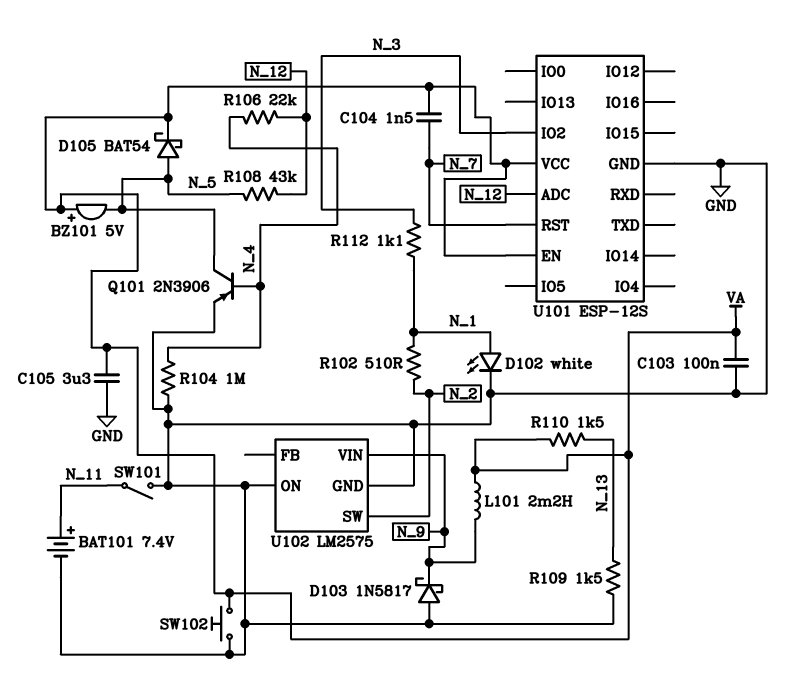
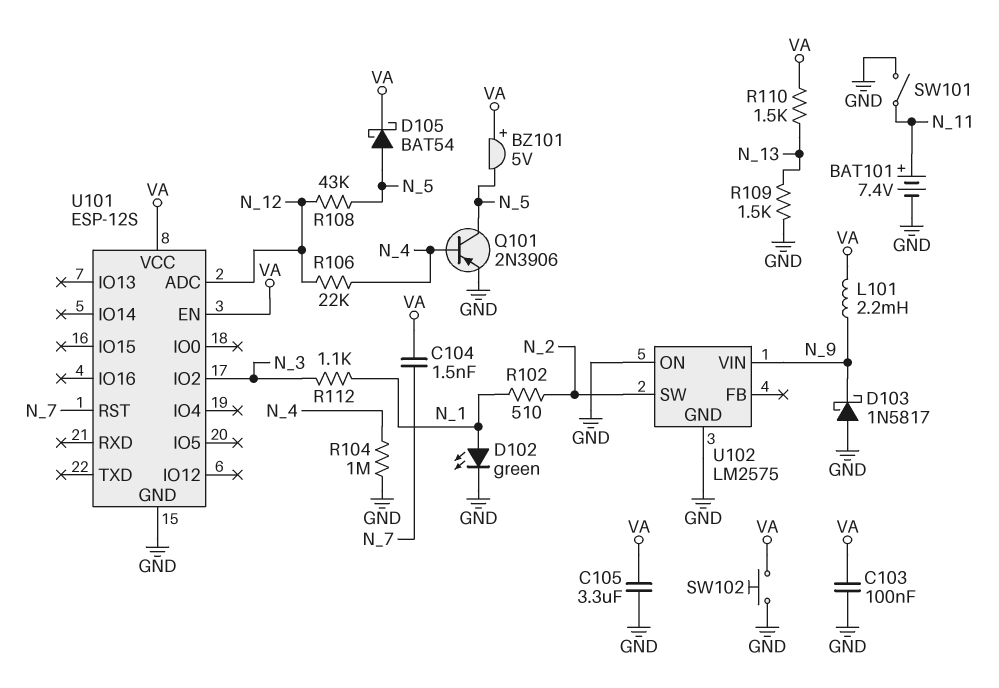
D102: LED white (A N_1, K GND) -> LED green (A N_1, K GND)

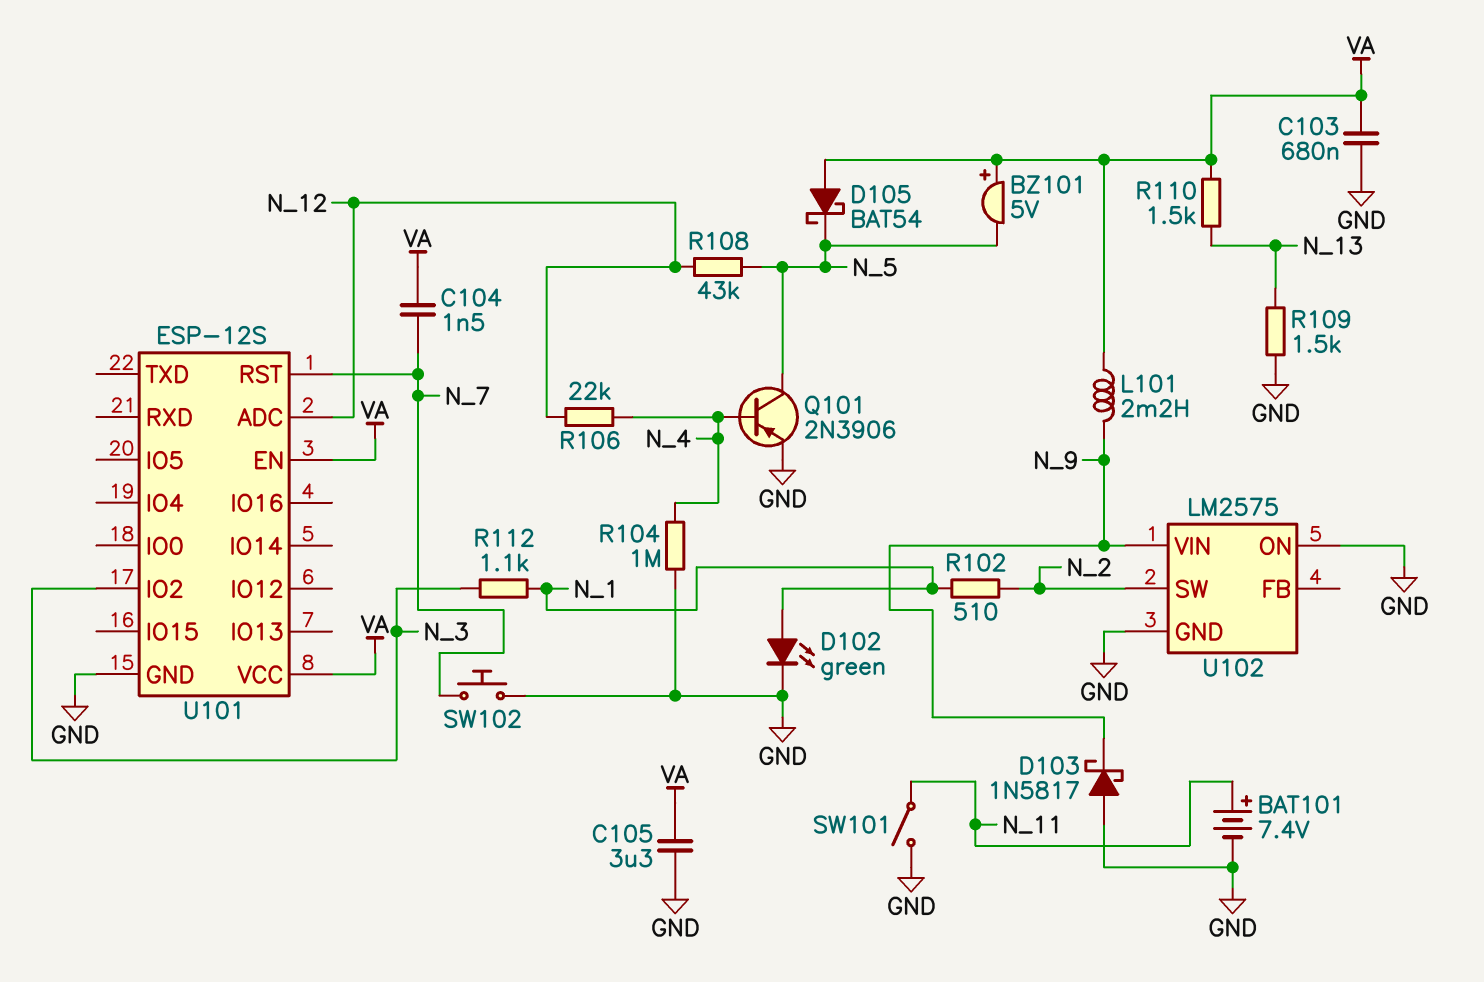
C103: 100nF (GND, VA) -> 680nF (GND, VA)
D105: schottky BAT54 (A N_5, K VA) -> schottky BAT54 (A VA, K N_5)
SW102: button (GND, VA) -> button (GND, N_7)

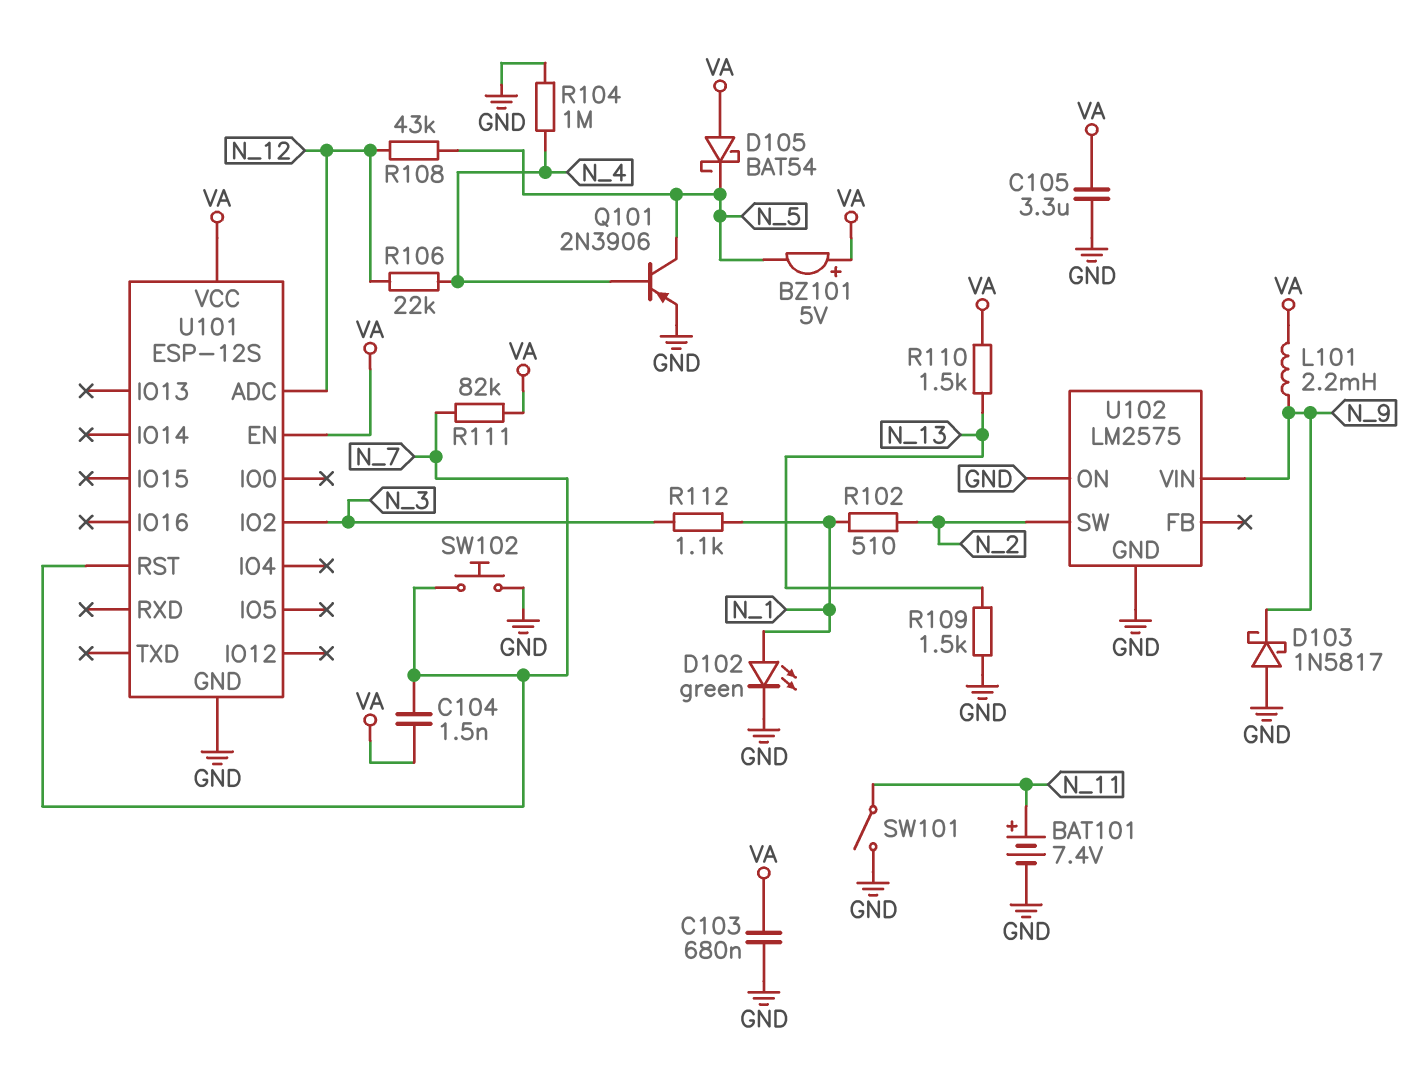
R111: none -> 82k (N_7, VA)

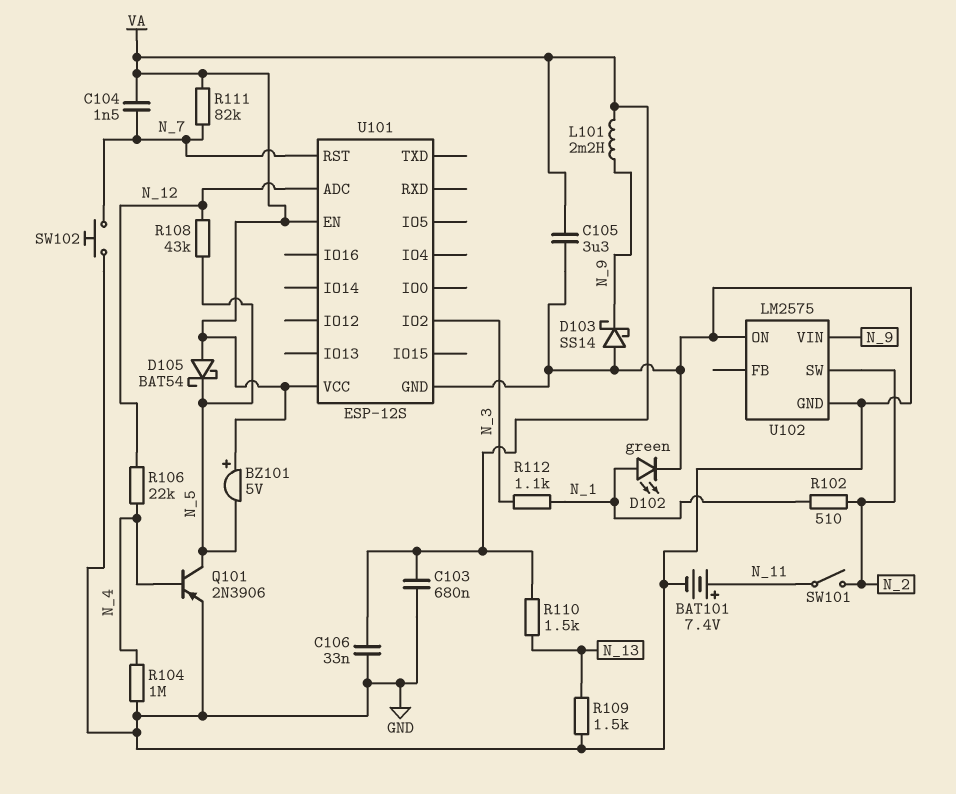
C106: none -> 33nF (GND, VA)
D103: schottky 1N5817 (A GND, K N_9) -> schottky SS14 (A GND, K N_9)
SW101: switch (GND, N_11) -> switch (N_2, N_11)

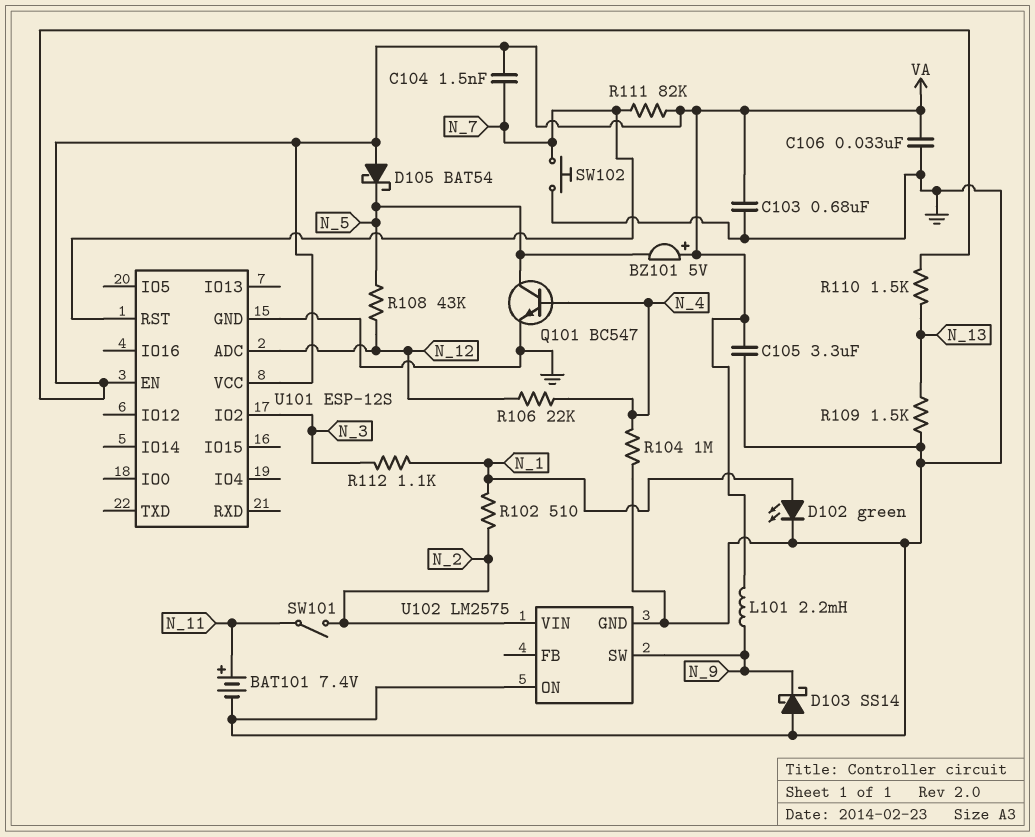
Q101: PNP 2N3906 (B N_4, C N_5, E GND) -> NPN BC547 (B N_4, C N_5, E GND)
U102 pin SW: N_2 -> N_9
U102 pin VIN: N_9 -> N_2

